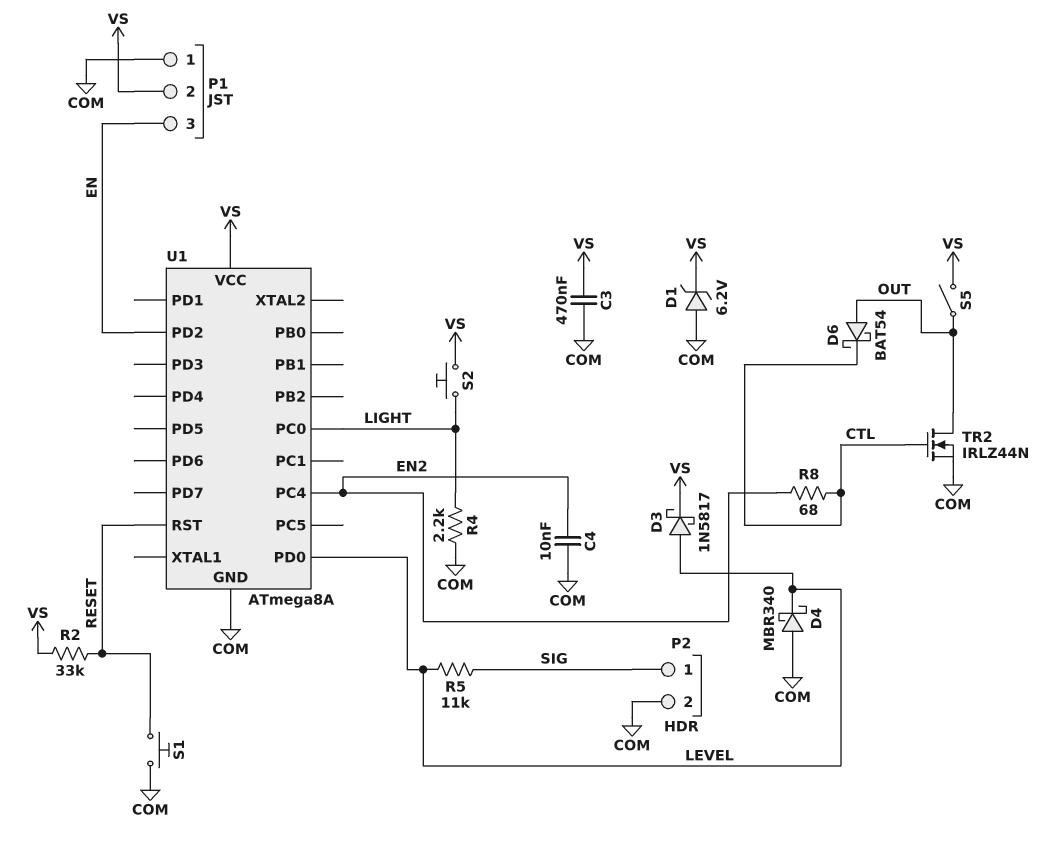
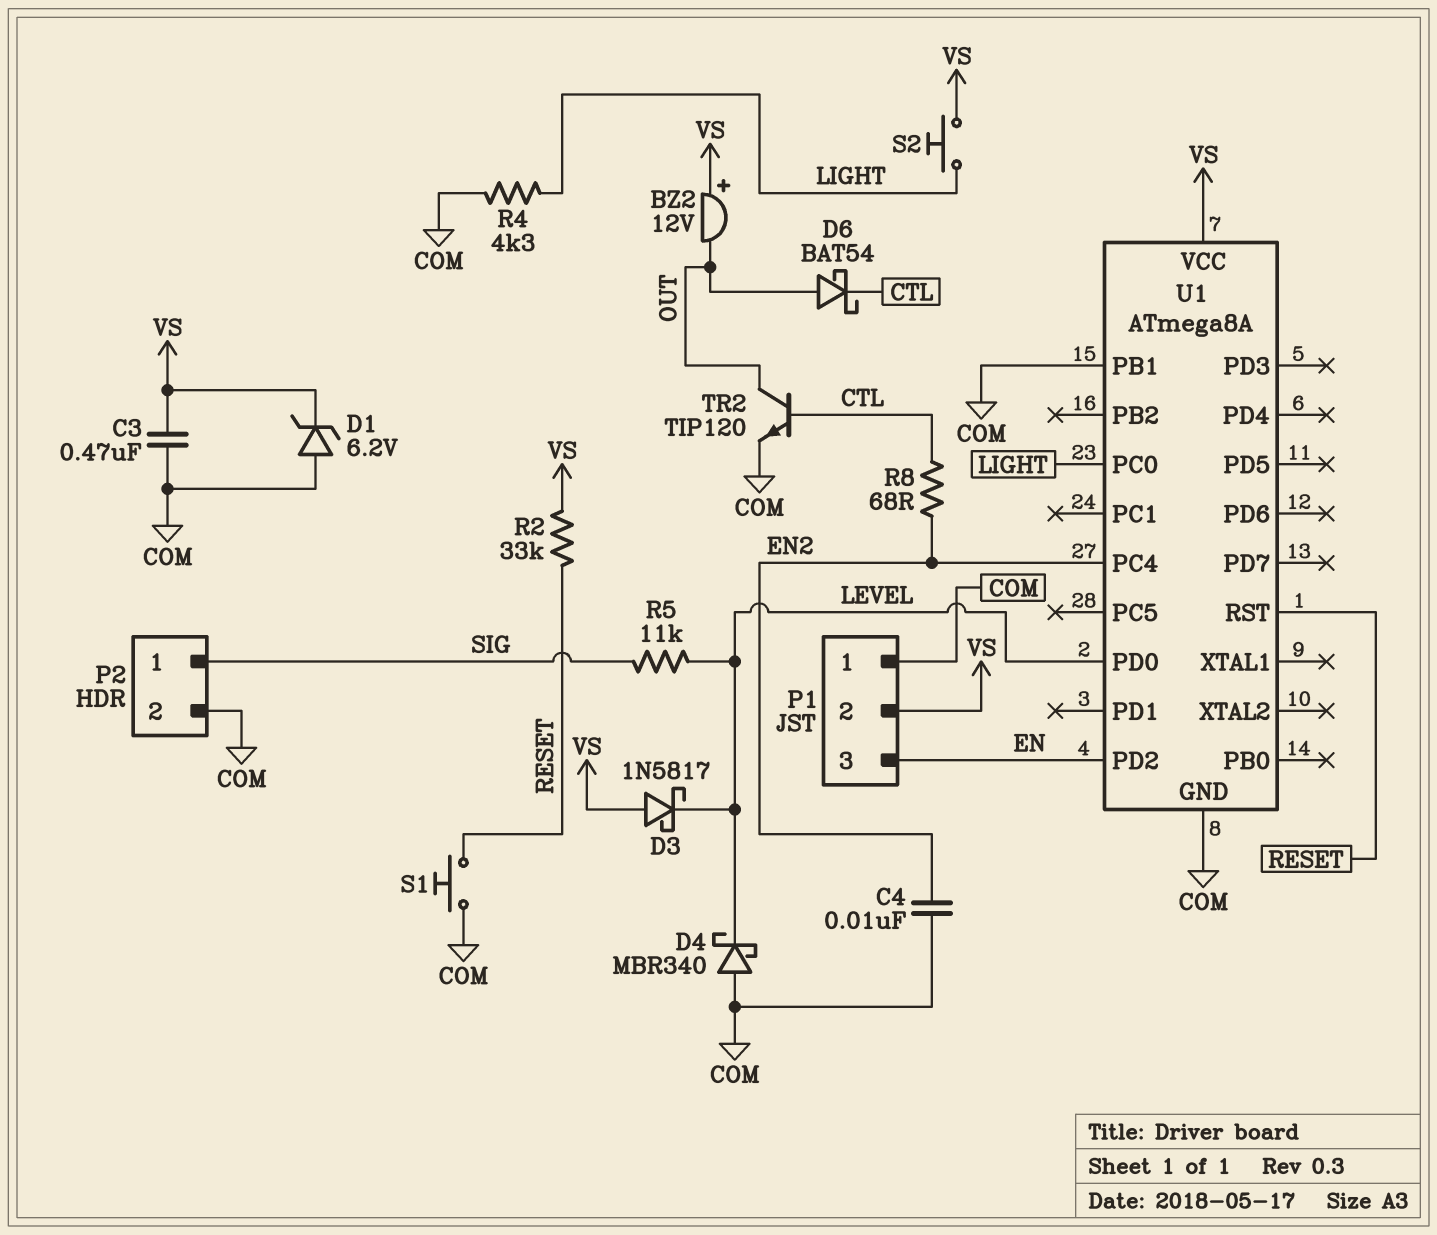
BZ2: none -> buzzer 12V (plus VS, minus OUT)
D3: schottky 1N5817 (A LEVEL, K VS) -> schottky 1N5817 (A VS, K LEVEL)
R4: 2.2k (COM, LIGHT) -> 4.3k (COM, LIGHT)
S5: switch (OUT, VS) -> none
TR2: NMOS IRLZ44N (G CTL, D OUT, S COM) -> NPN TIP120 (B CTL, C OUT, E COM)
U1 pin PB1: none -> COM

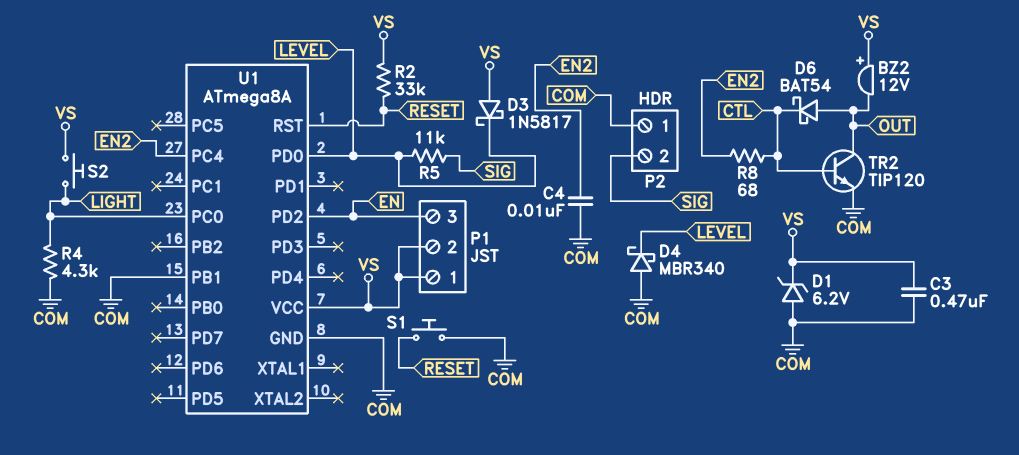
P1 pin 1: COM -> VS
P2 pin 1: SIG -> COM
P2 pin 2: COM -> SIG

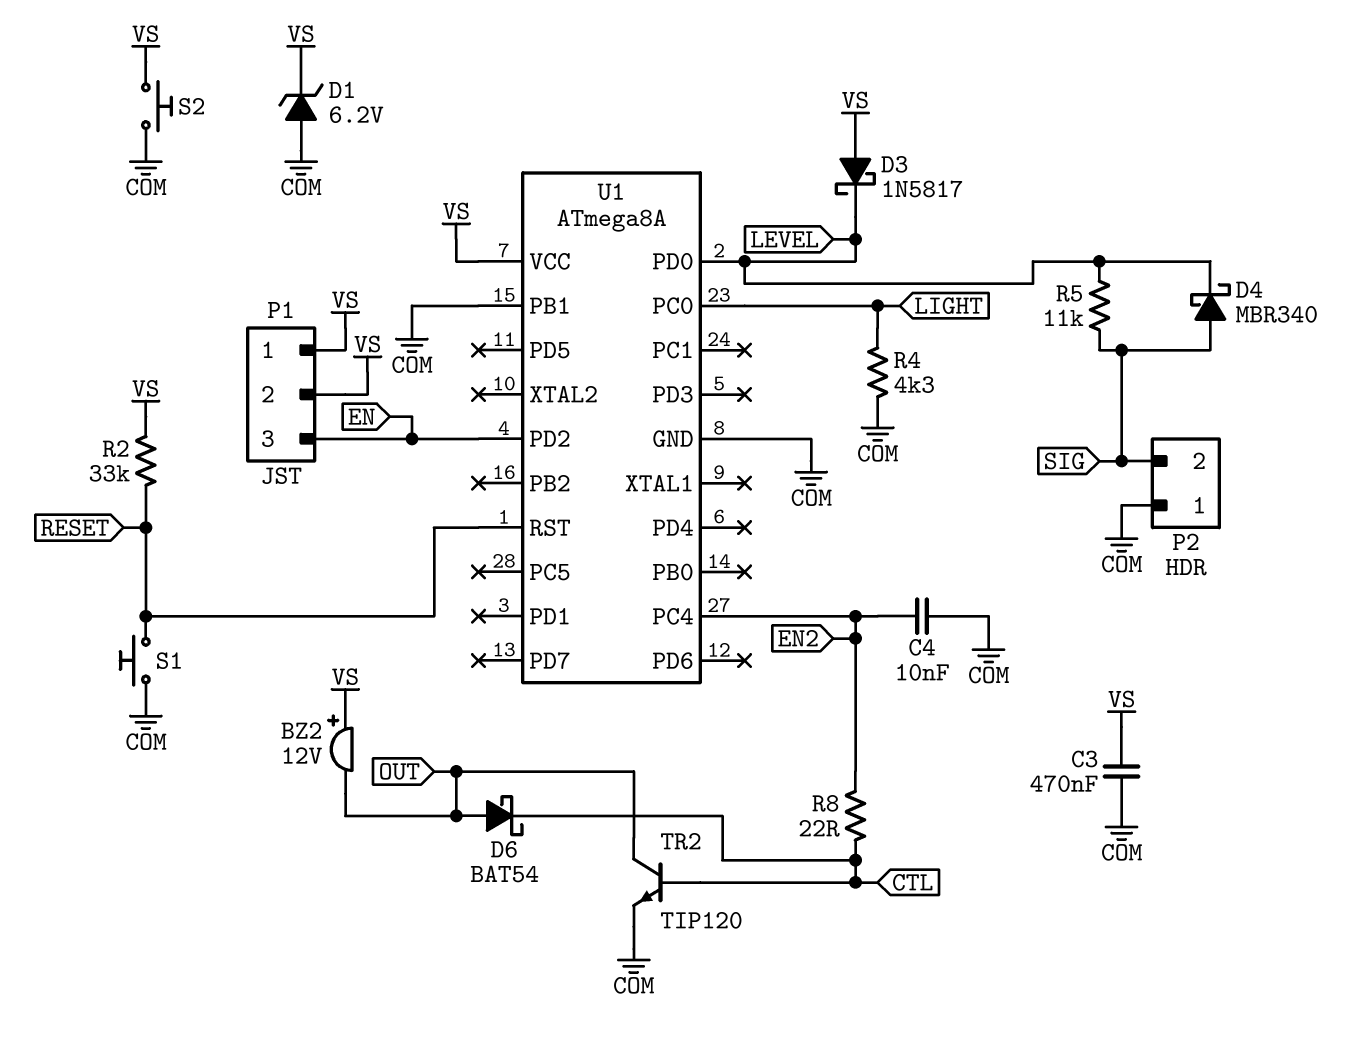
D4: schottky MBR340 (A COM, K LEVEL) -> schottky MBR340 (A SIG, K LEVEL)
R8: 68 (CTL, EN2) -> 22 (CTL, EN2)
S2: button (LIGHT, VS) -> button (COM, VS)

